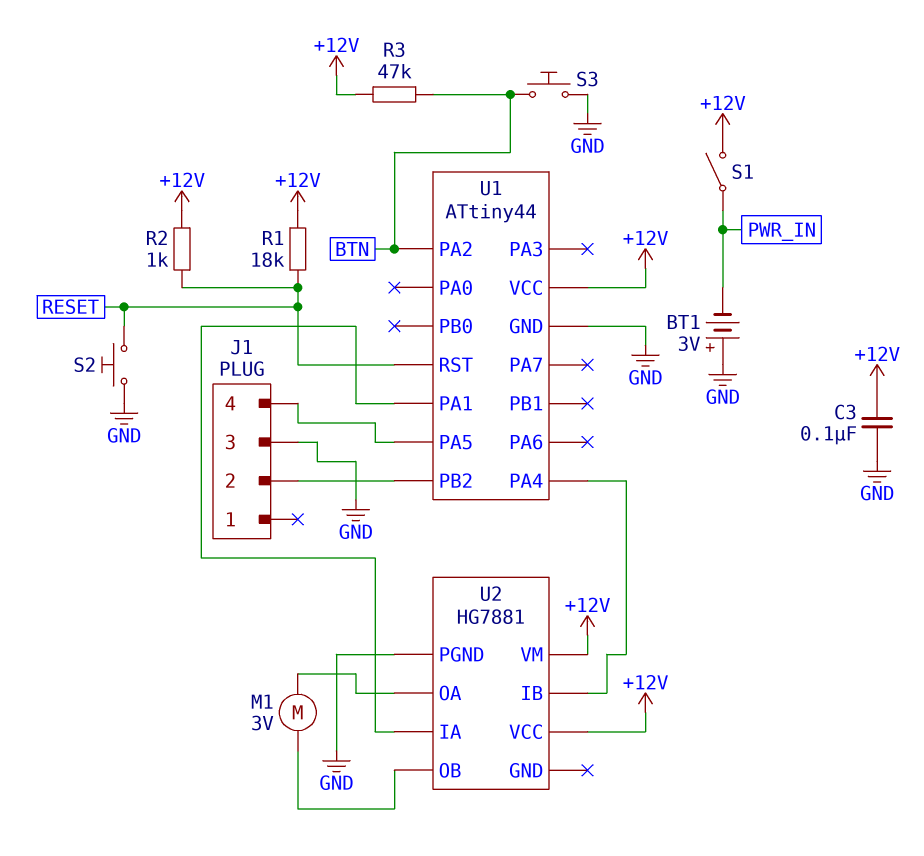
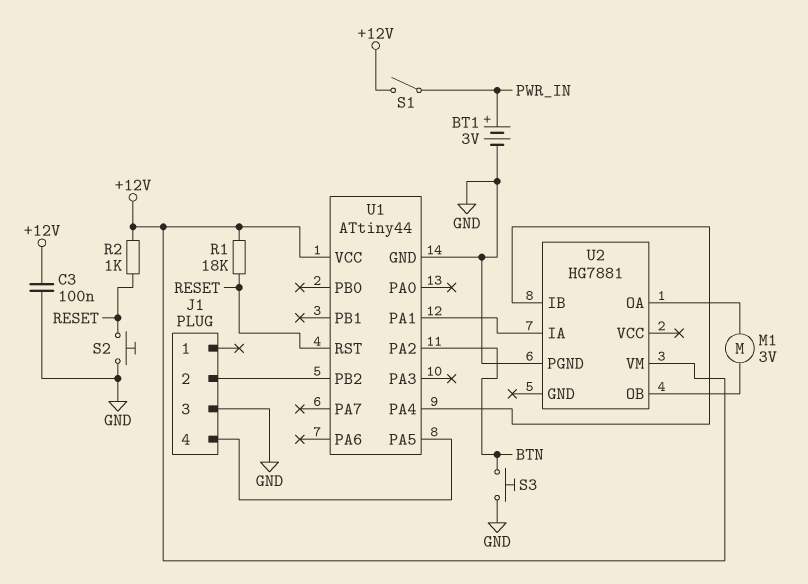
BT1: 3V (plus GND, minus PWR_IN) -> 3V (plus PWR_IN, minus GND)
R3: 47k (+12V, BTN) -> none
U2 pin VCC: +12V -> none

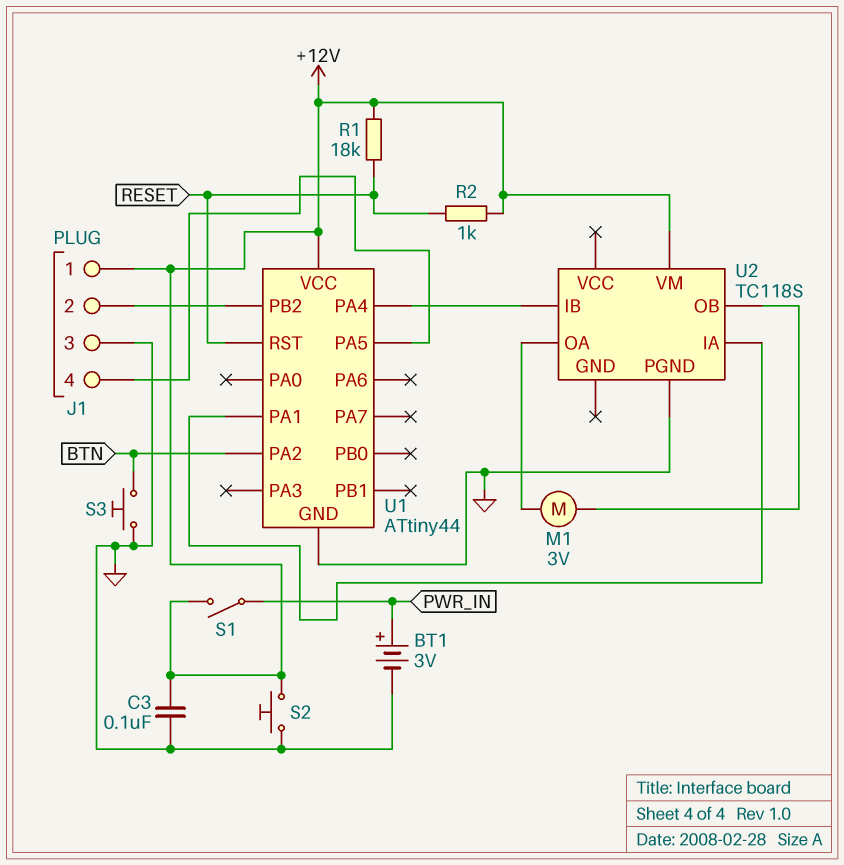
J1 pin 1: none -> +12V
S2: button (GND, RESET) -> button (+12V, GND)
U2: HG7881 -> TC118S

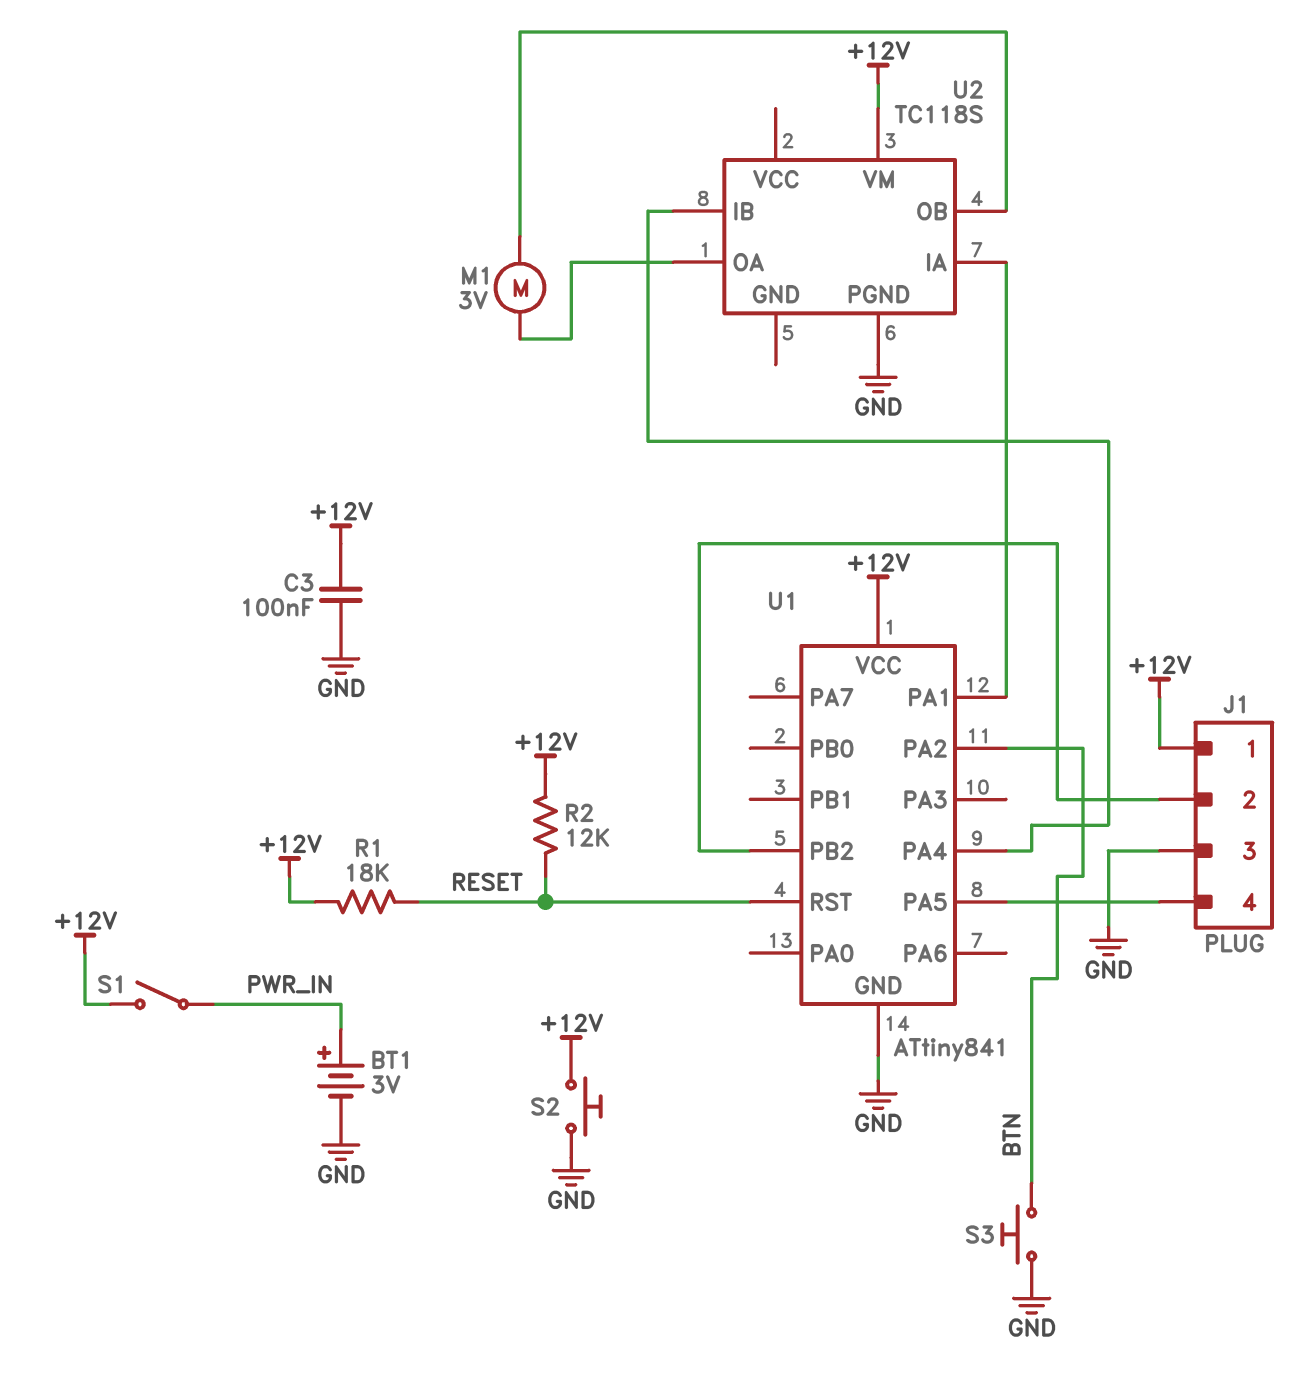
R2: 1k (+12V, RESET) -> 12k (+12V, RESET)
U1: ATtiny44 -> ATtiny841

